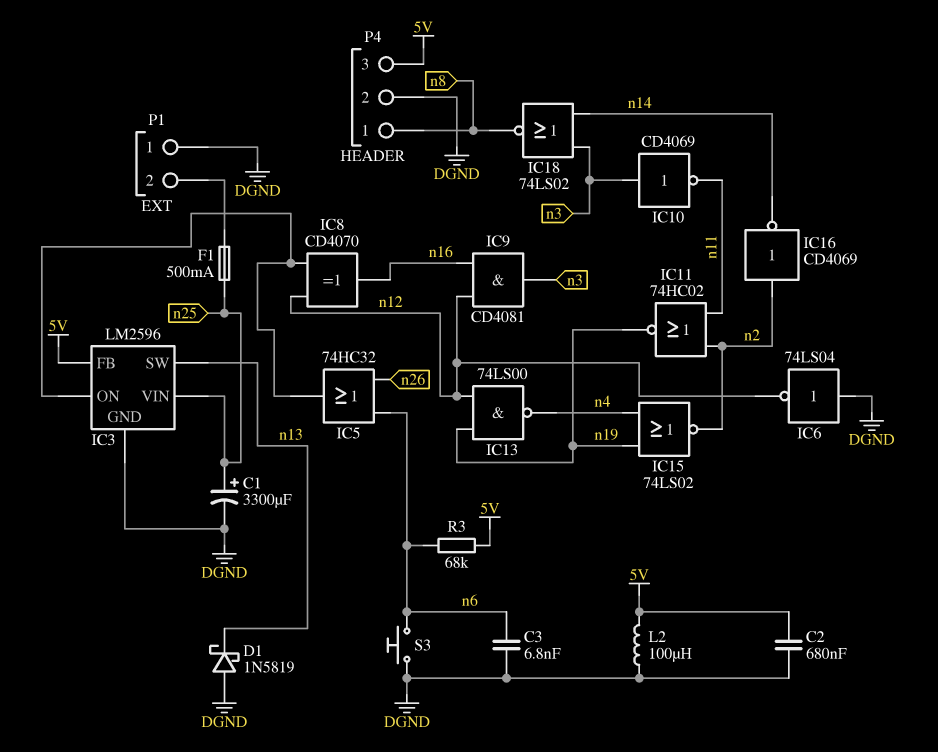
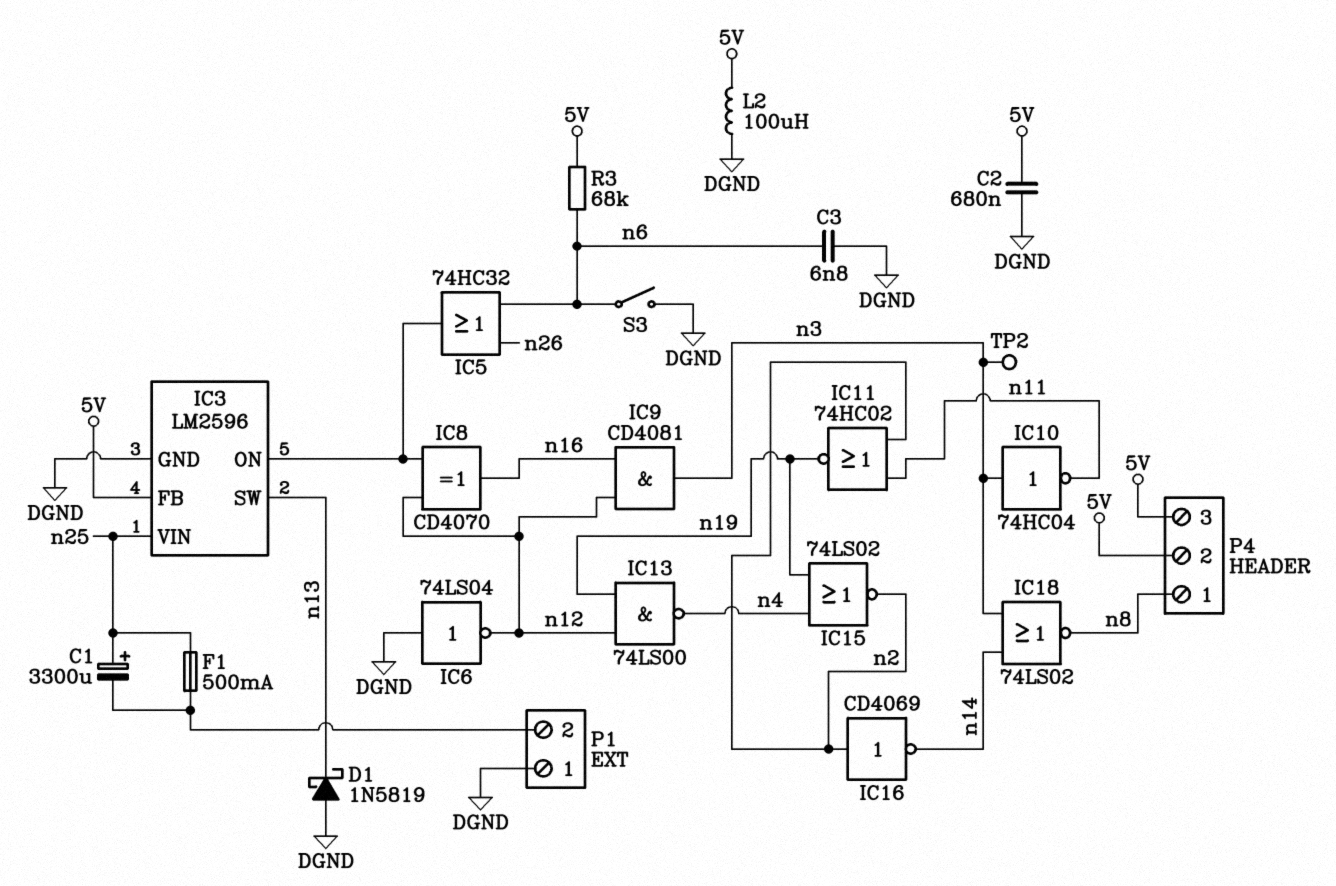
C1: 3300uF (plus n25, minus DGND) -> 3300uF (plus n25, minus P1/2)
IC10: NOT CD4069 (in n3, out n11) -> NOT 74HC04 (in n3, out n11)
P4 pin 2: DGND -> 5V
S3: button (DGND, n6) -> switch (DGND, n6)
TP2: none -> test point (n3)

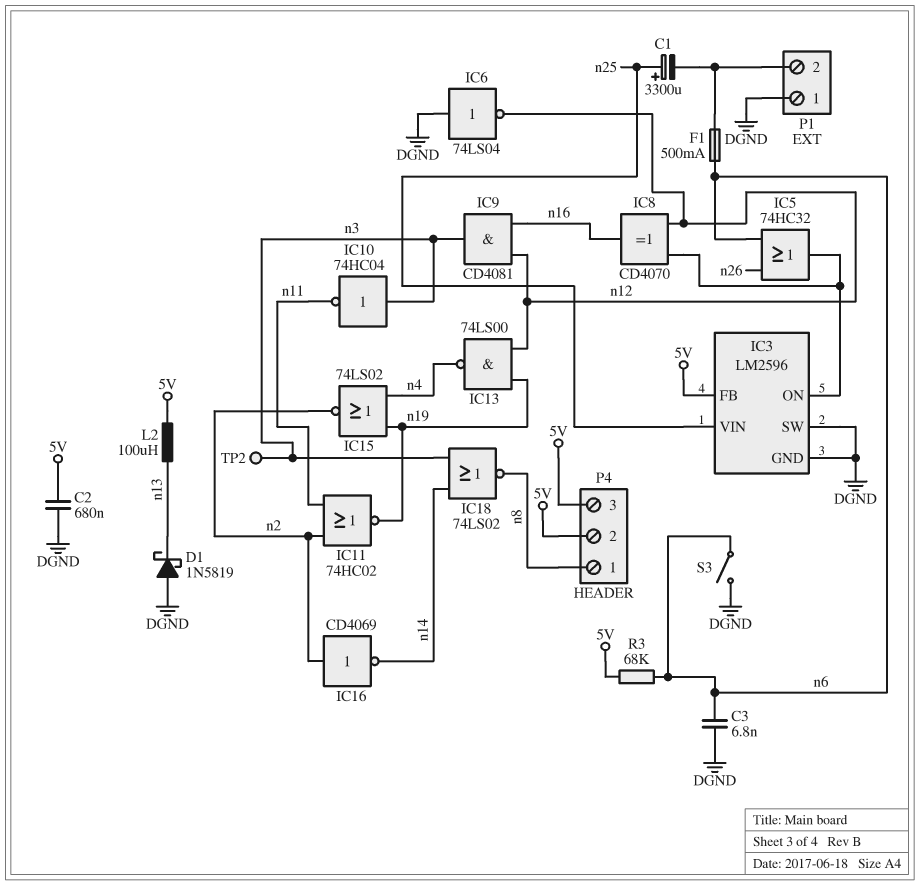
F1: 500mA (P1/2, n25) -> 500mA (P1/2, n6)
IC3 pin SW: n13 -> DGND
L2: 100uH (5V, DGND) -> 100uH (5V, n13)

